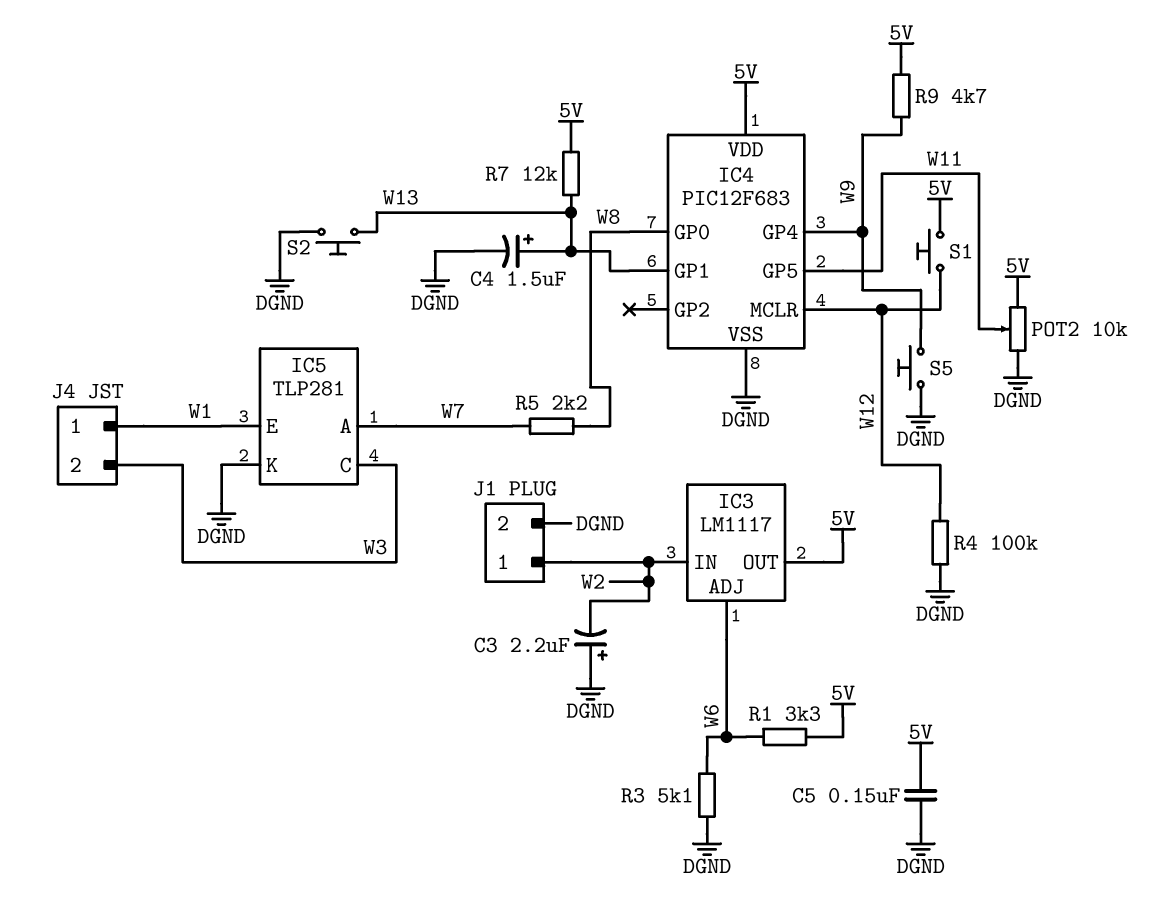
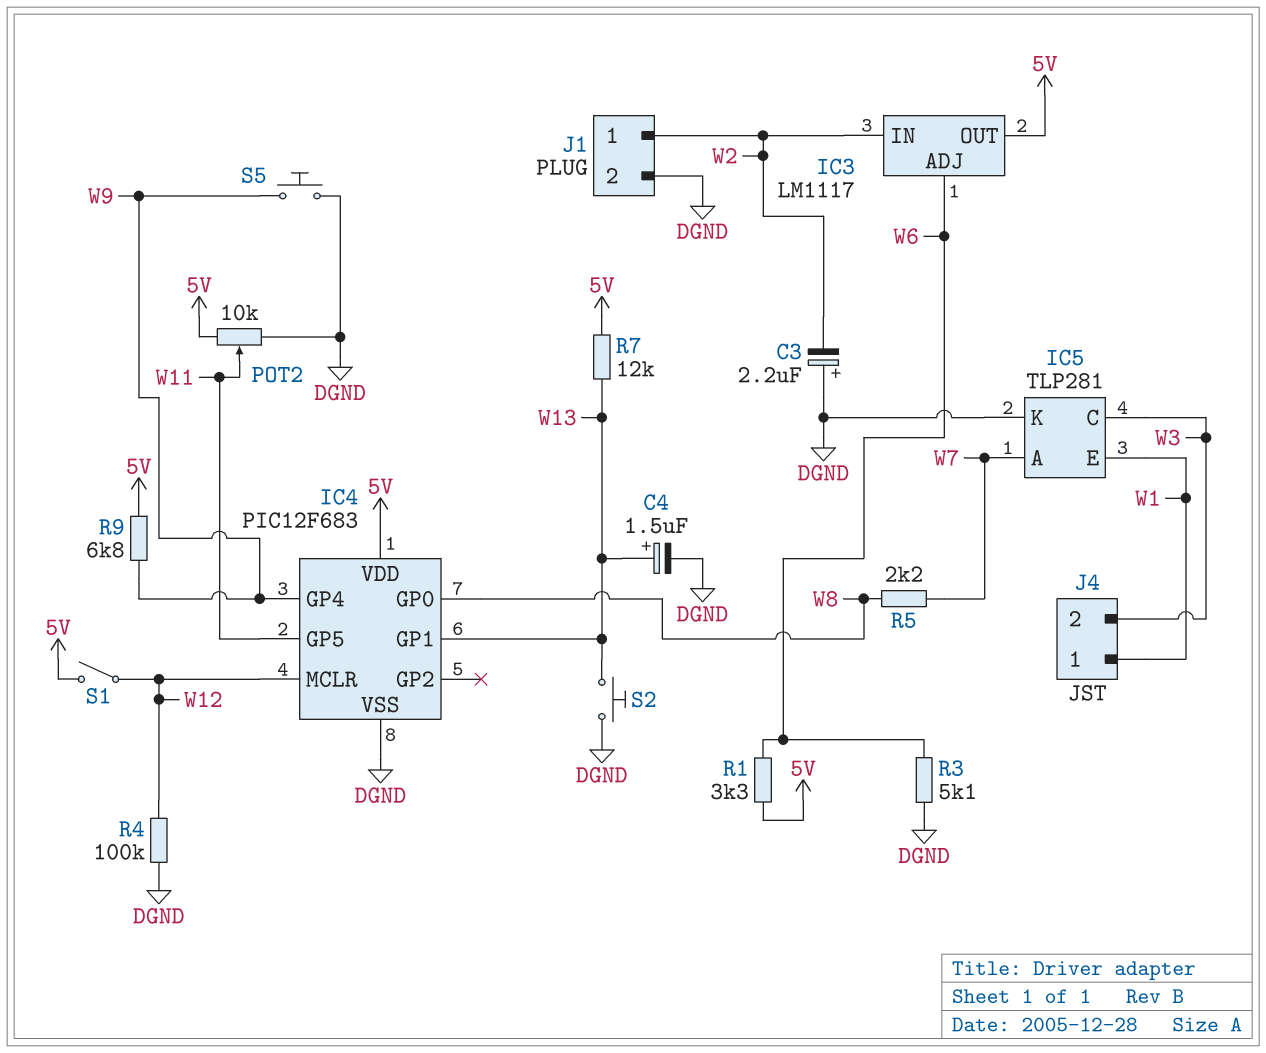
C5: 150nF (5V, DGND) -> none
R9: 4.7k (5V, W9) -> 6.8k (5V, W9)
S1: button (5V, W12) -> switch (5V, W12)

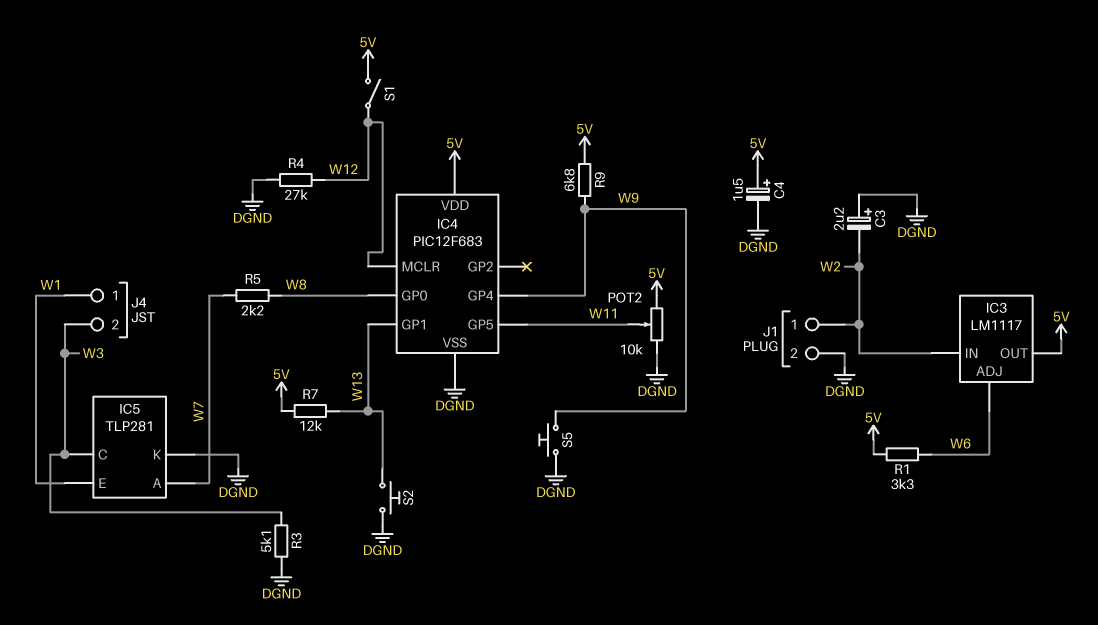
C4: 1.5uF (plus W13, minus DGND) -> 1.5uF (plus 5V, minus DGND)
R3: 5.1k (DGND, W6) -> 5.1k (DGND, W3)
R4: 100k (DGND, W12) -> 27k (DGND, W12)

